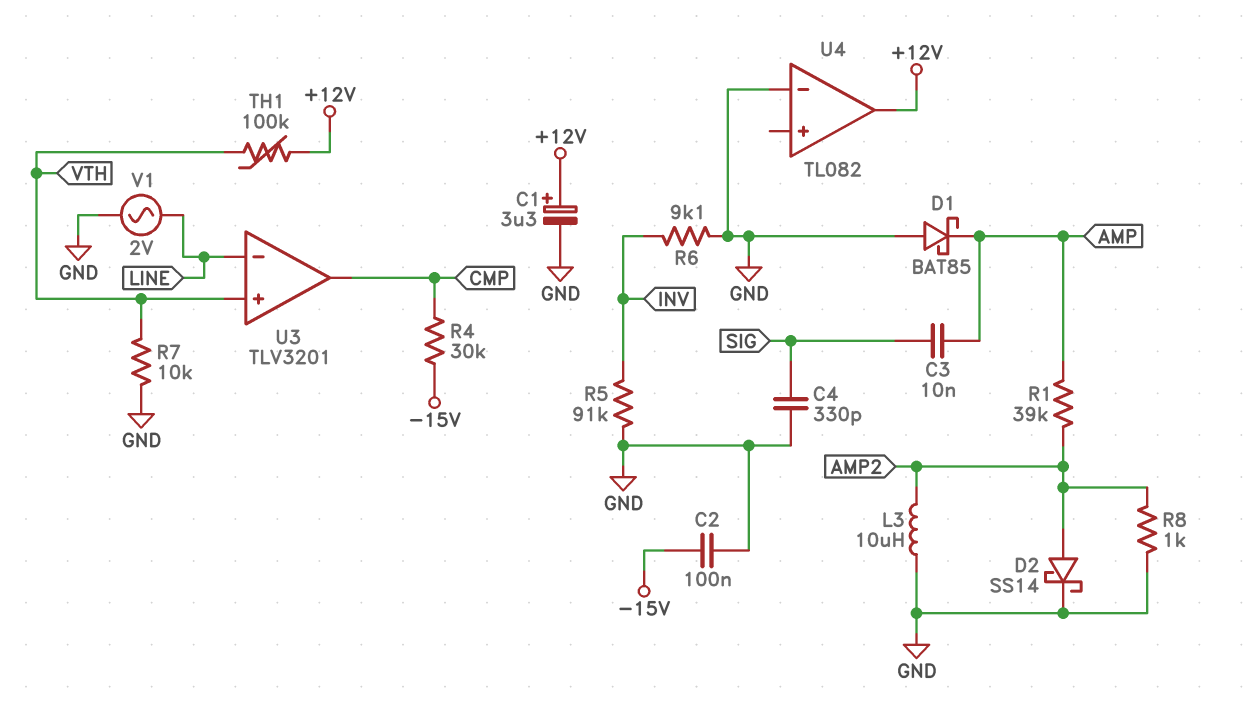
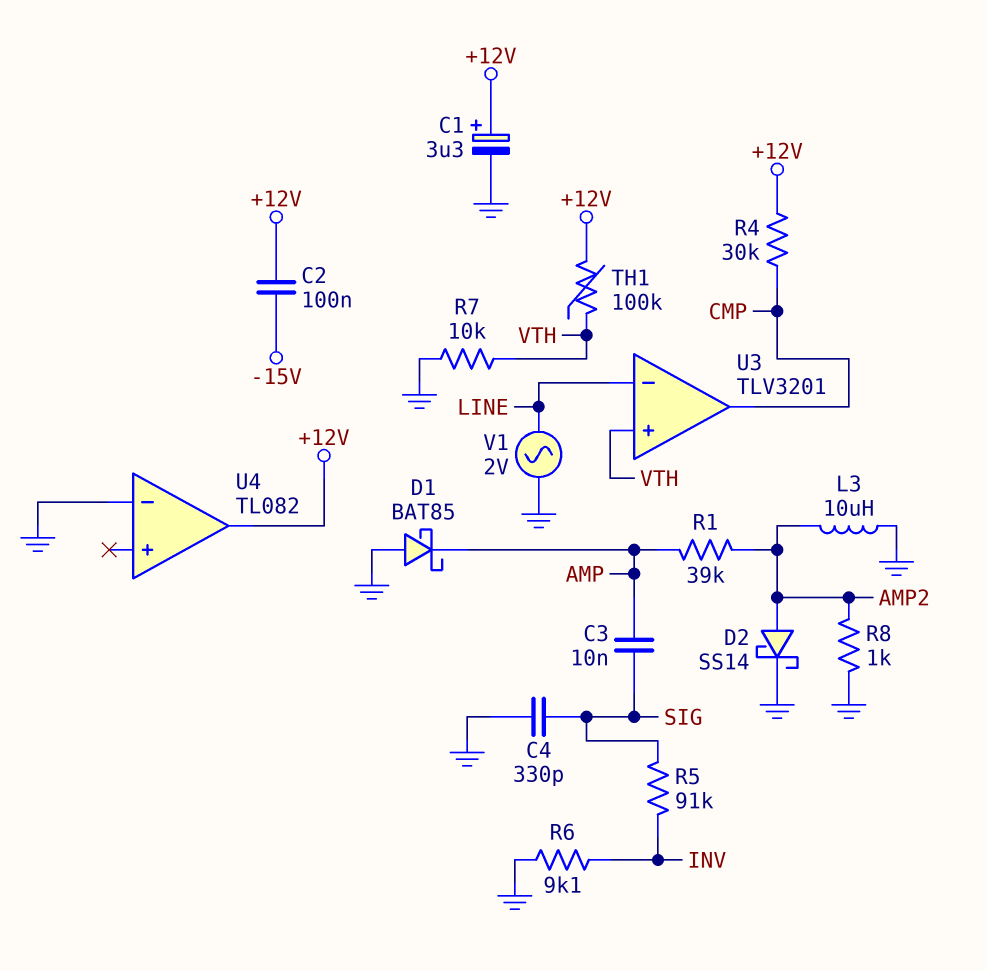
C2: 100nF (-15V, GND) -> 100nF (+12V, -15V)
R4: 30k (-15V, CMP) -> 30k (+12V, CMP)
R5: 91k (GND, INV) -> 91k (INV, SIG)

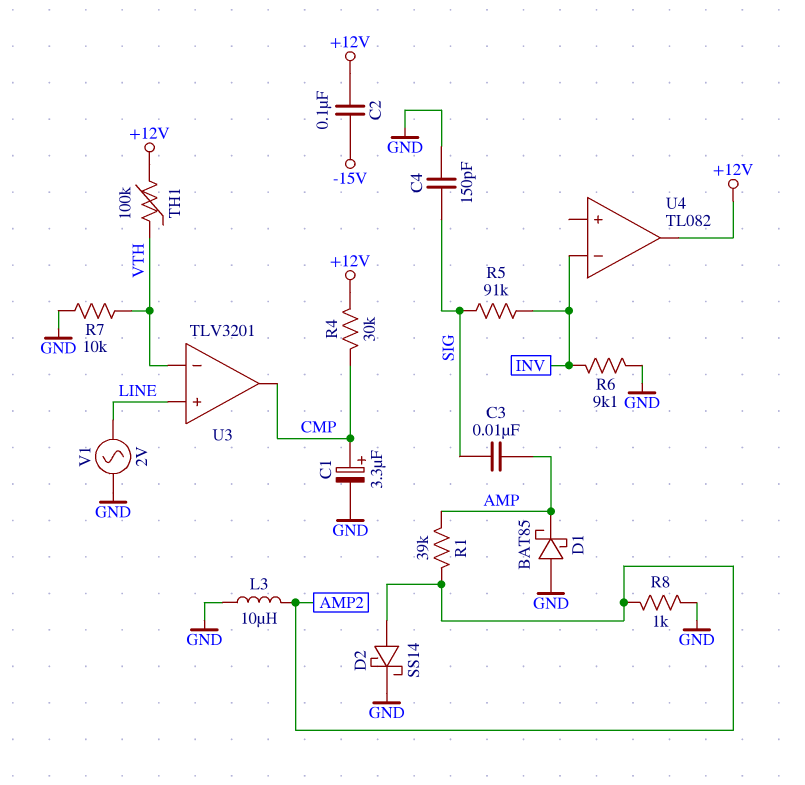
C1: 3.3uF (plus +12V, minus GND) -> 3.3uF (plus CMP, minus GND)
C4: 330pF (GND, SIG) -> 150pF (GND, SIG)
U3 pin in+: VTH -> LINE
U3 pin in-: LINE -> VTH
U4 pin in-: GND -> INV

